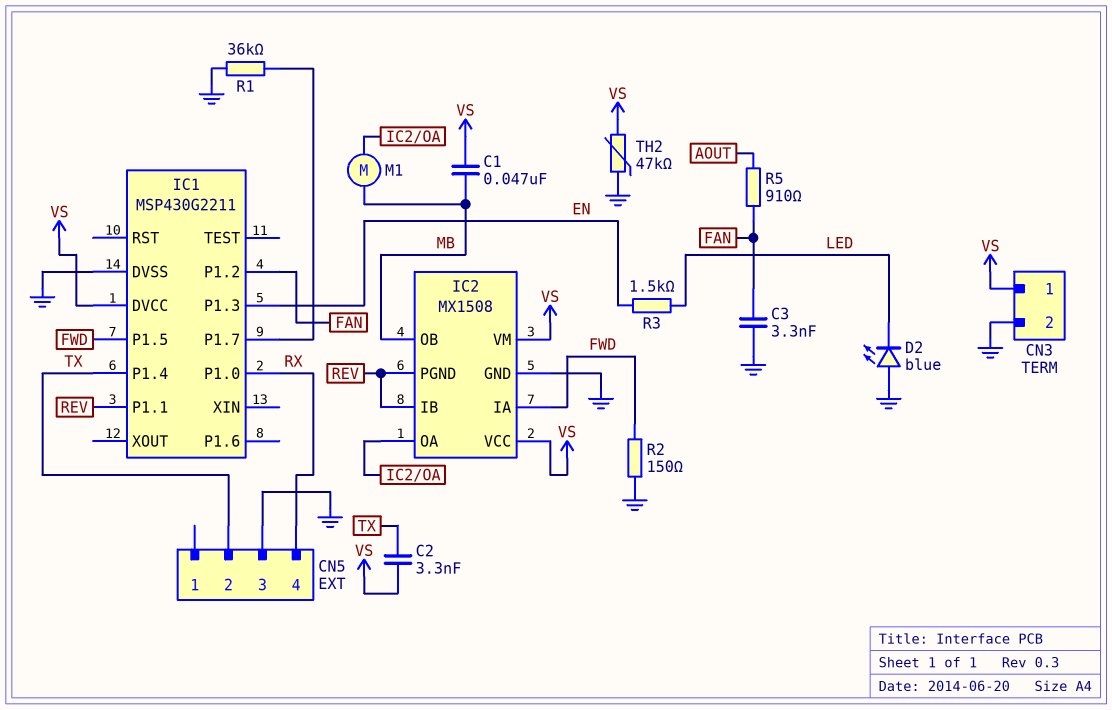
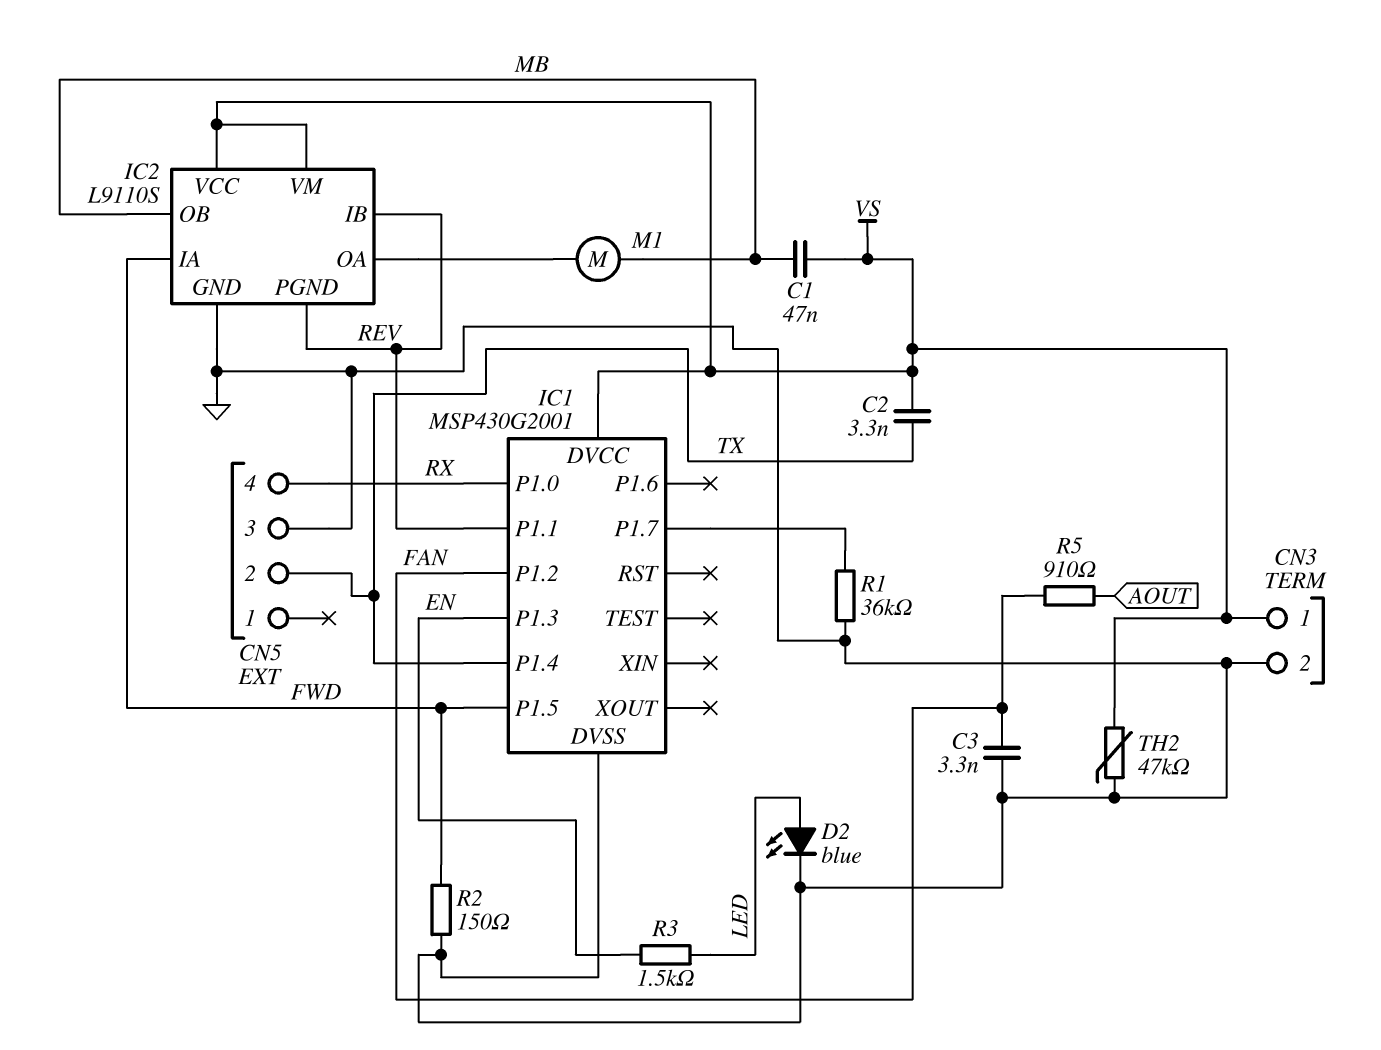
D2: LED blue (A GND, K LED) -> LED blue (A LED, K GND)
IC1: MSP430G2211 -> MSP430G2001
IC2: MX1508 -> L9110S

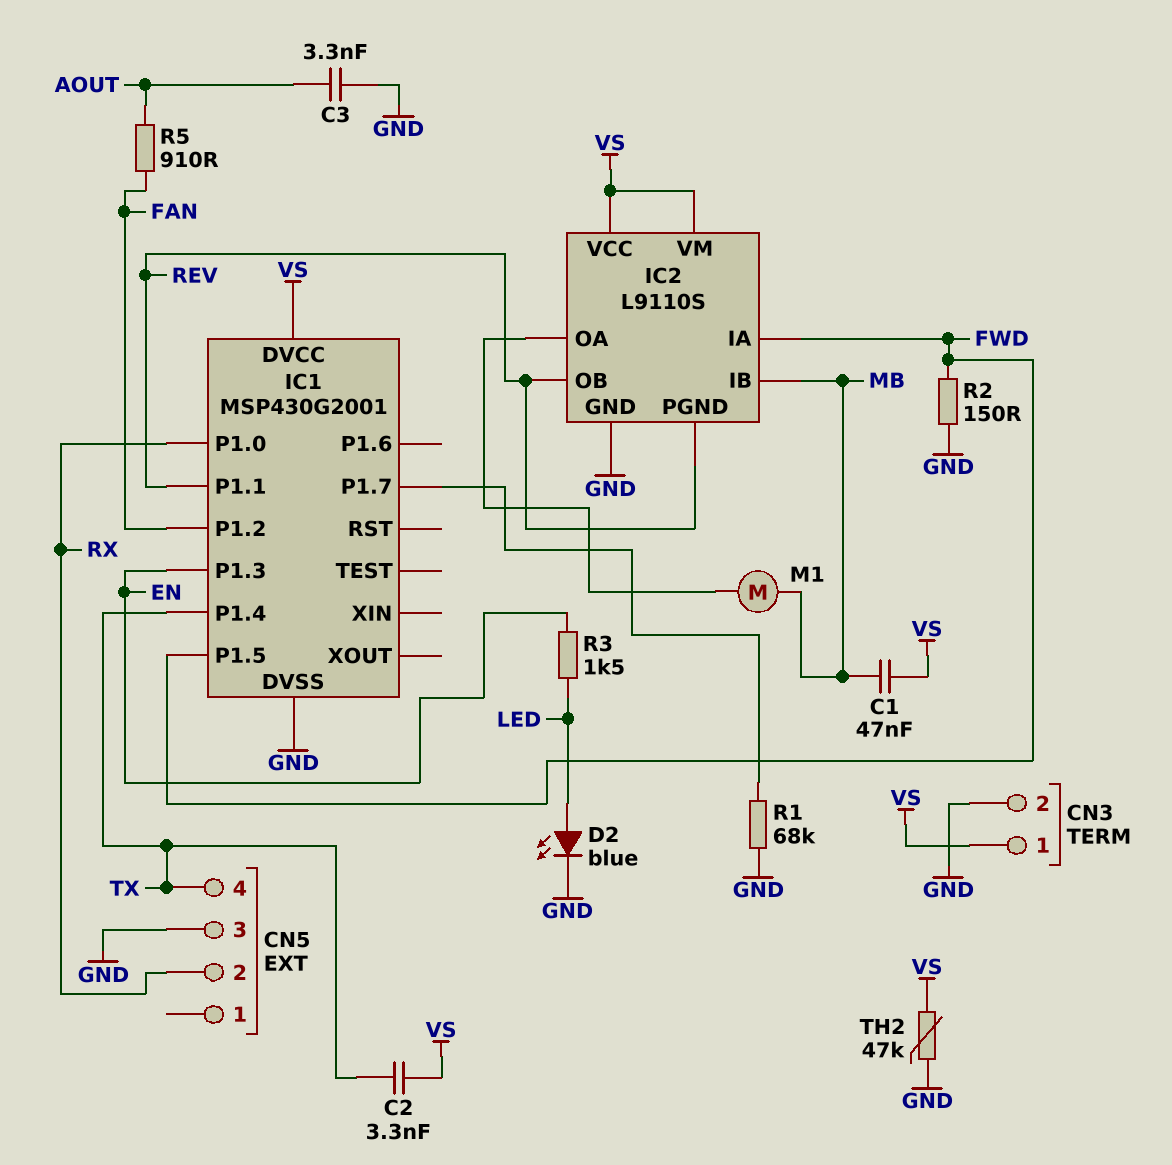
C3: 3.3nF (FAN, GND) -> 3.3nF (AOUT, GND)
CN5 pin 2: TX -> RX
CN5 pin 4: RX -> TX
IC2 pin IB: REV -> MB
IC2 pin OB: MB -> REV
R1: 36k (GND, IC1/P1.7) -> 68k (GND, IC1/P1.7)

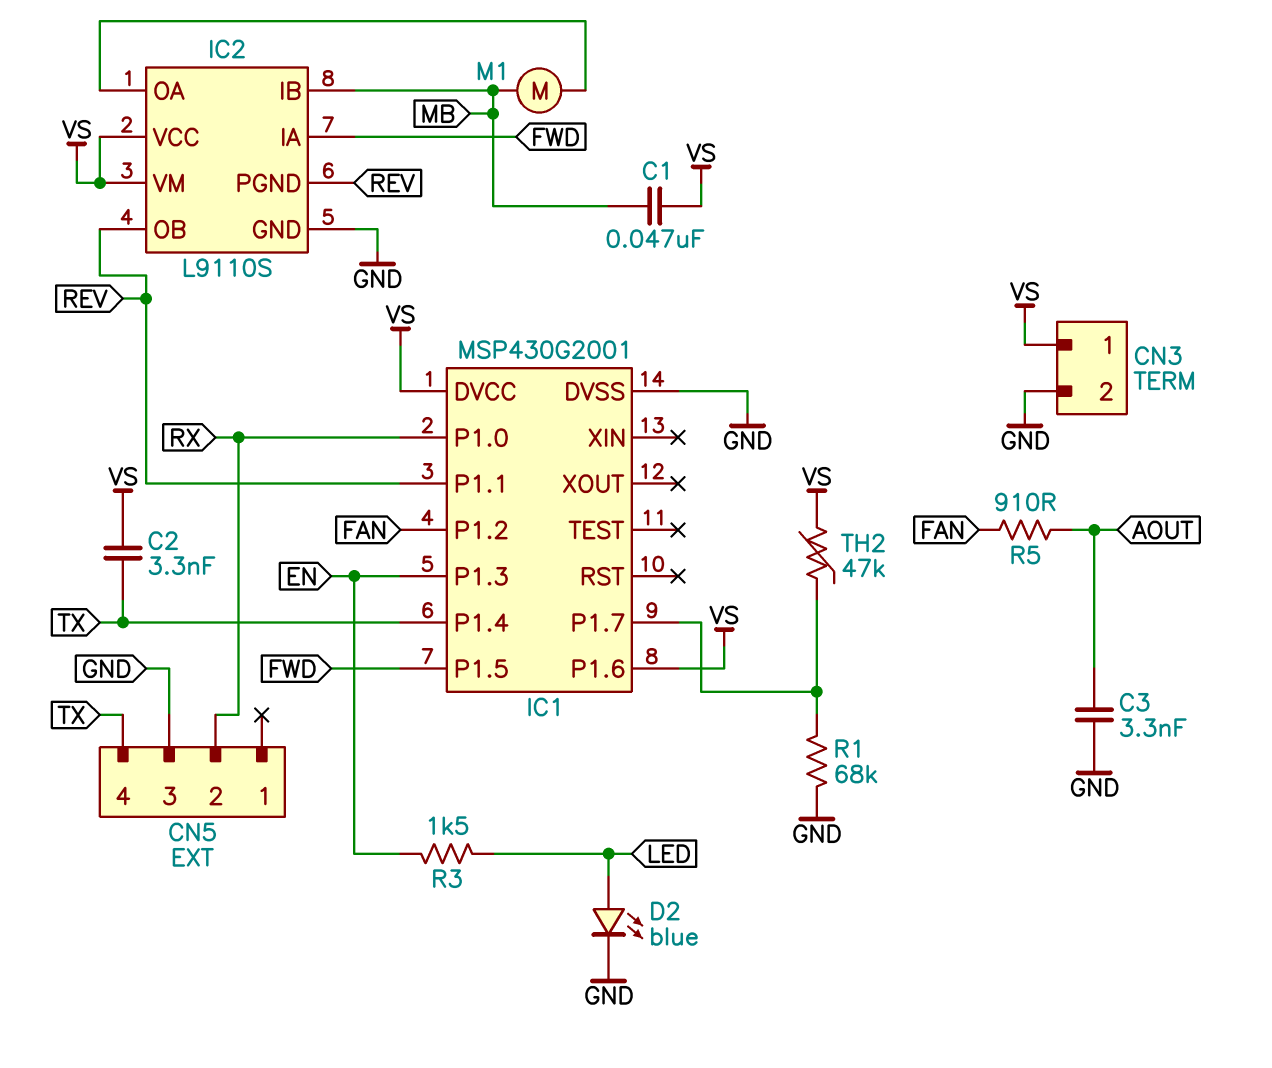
IC1 pin P1.6: none -> VS
R2: 150 (FWD, GND) -> none
TH2: 47k (GND, VS) -> 47k (IC1/P1.7, VS)

